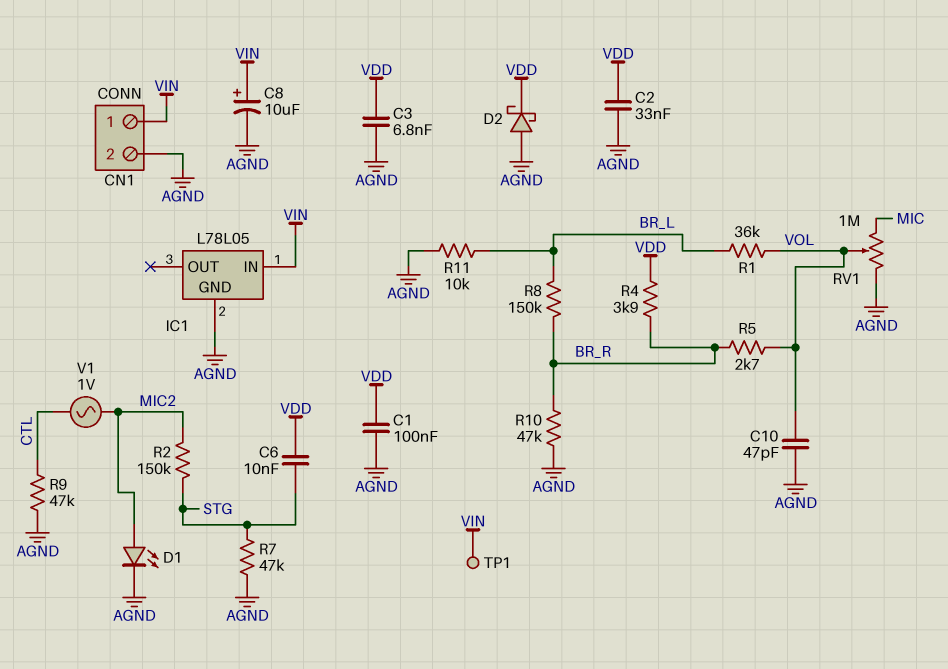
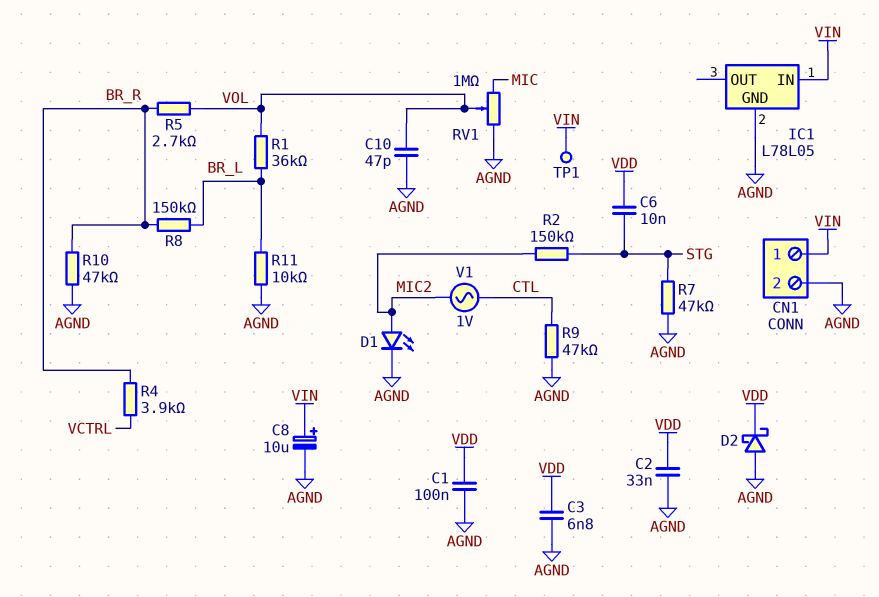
R4: 3.9k (BR_R, VDD) -> 3.9k (BR_R, VCTRL)

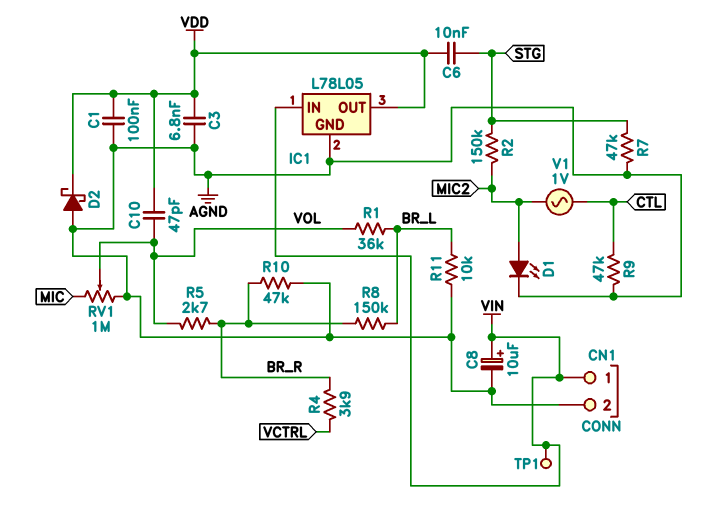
C2: 33nF (AGND, VDD) -> none
C10: 47pF (AGND, VOL) -> 47pF (VDD, VOL)
IC1 pin OUT: none -> VDD

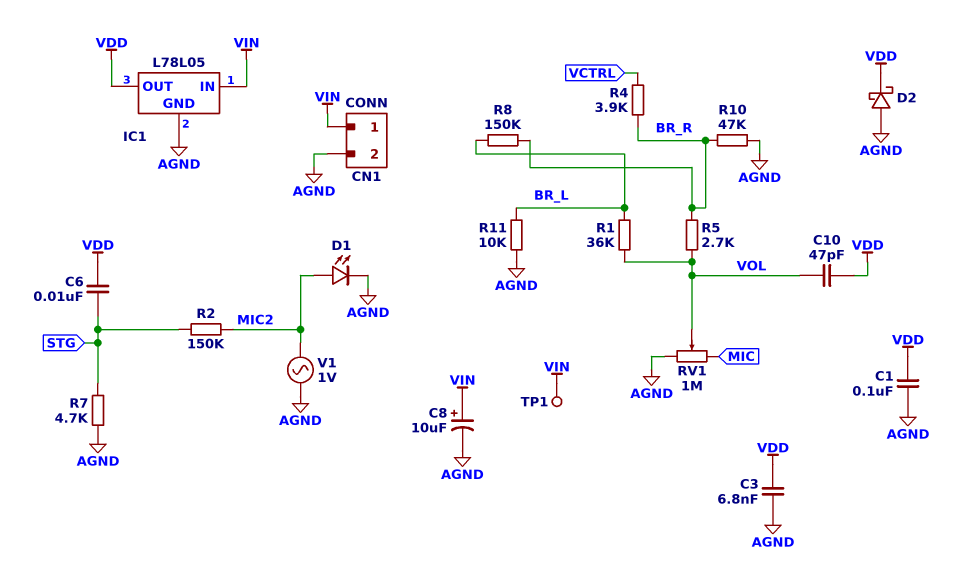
R7: 47k (AGND, STG) -> 4.7k (AGND, STG)
R9: 47k (AGND, CTL) -> none
V1: AC 1V (CTL, MIC2) -> AC 1V (AGND, MIC2)

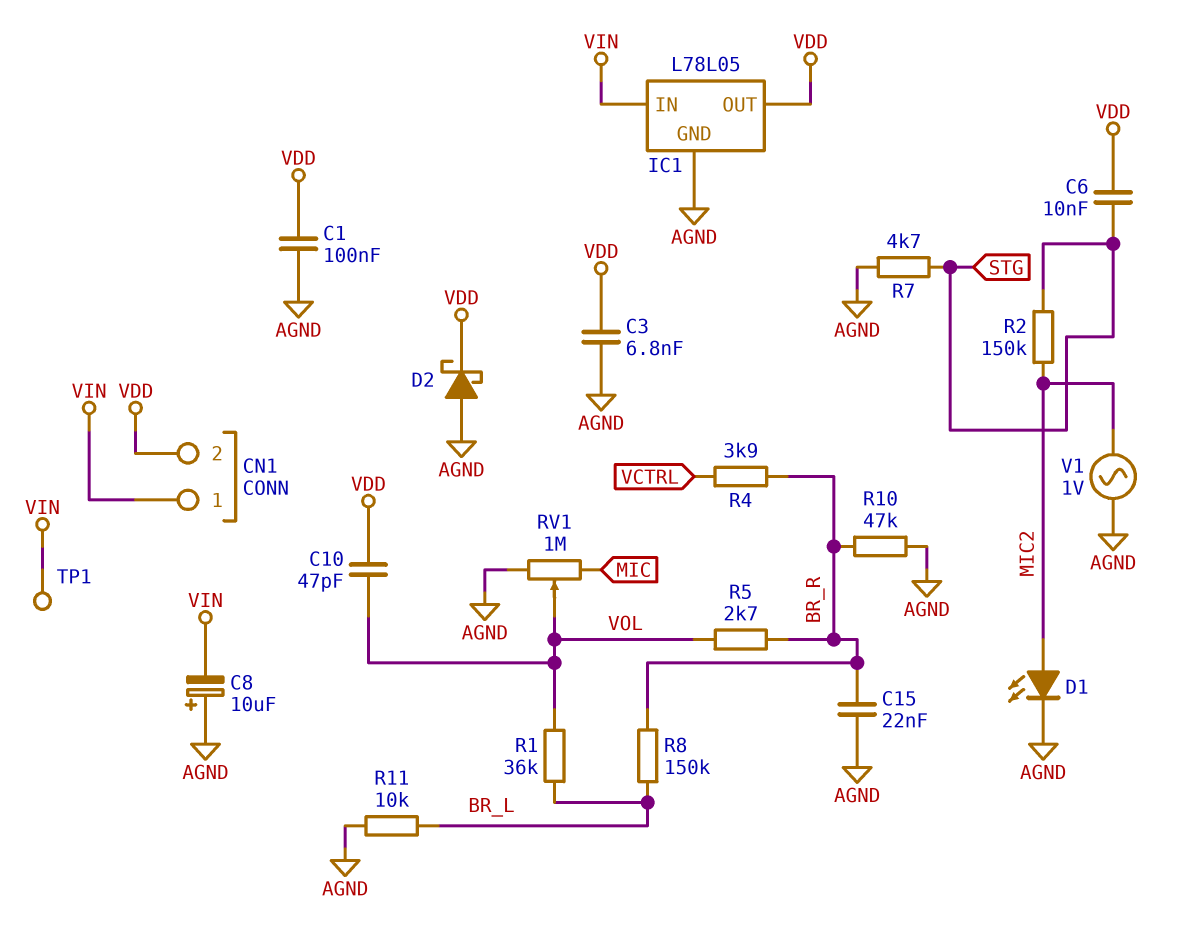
C8: 10uF (plus VIN, minus AGND) -> 10uF (plus AGND, minus VIN)
C15: none -> 22nF (AGND, BR_R)
CN1 pin 2: AGND -> VDD

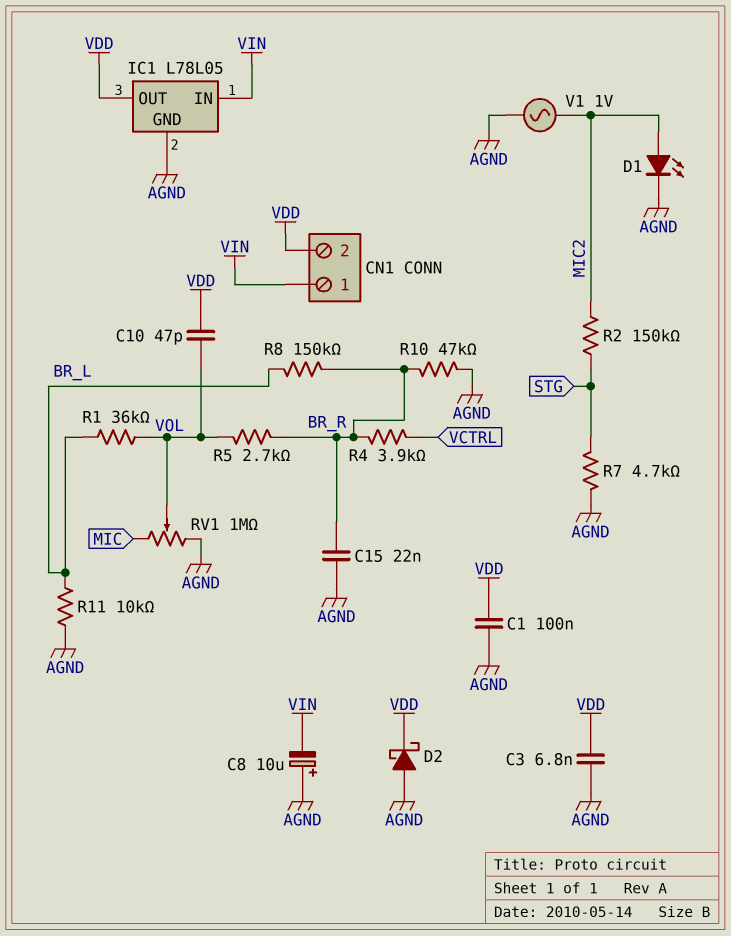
C6: 10nF (STG, VDD) -> none
TP1: test point (VIN) -> none

